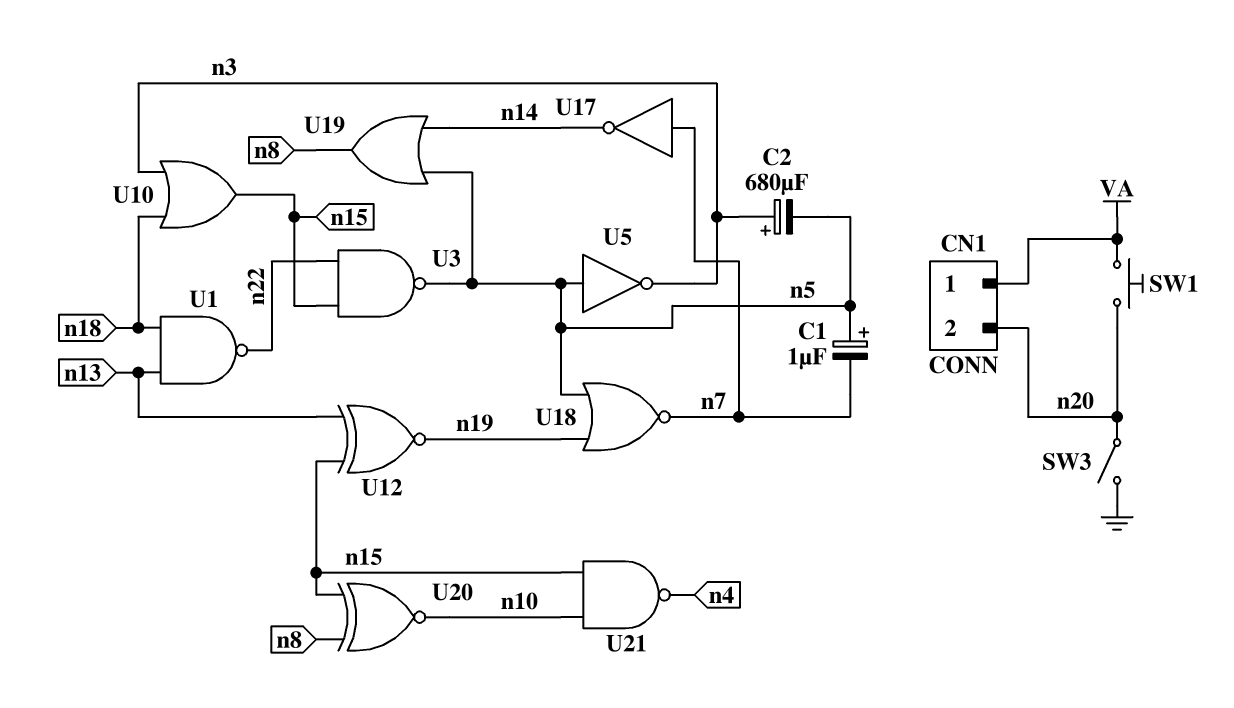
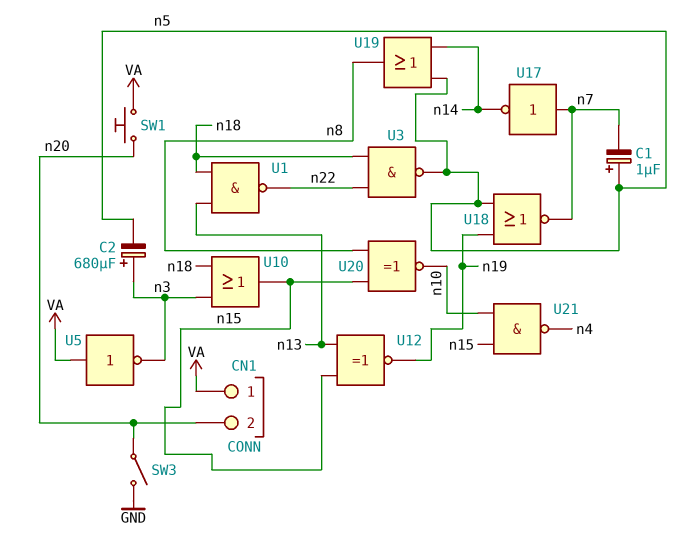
U3: NAND (in n15, in n22, out n5) -> NAND (in n18, in n22, out n5)
U5: NOT (in n5, out n3) -> NOT (in VA, out n3)

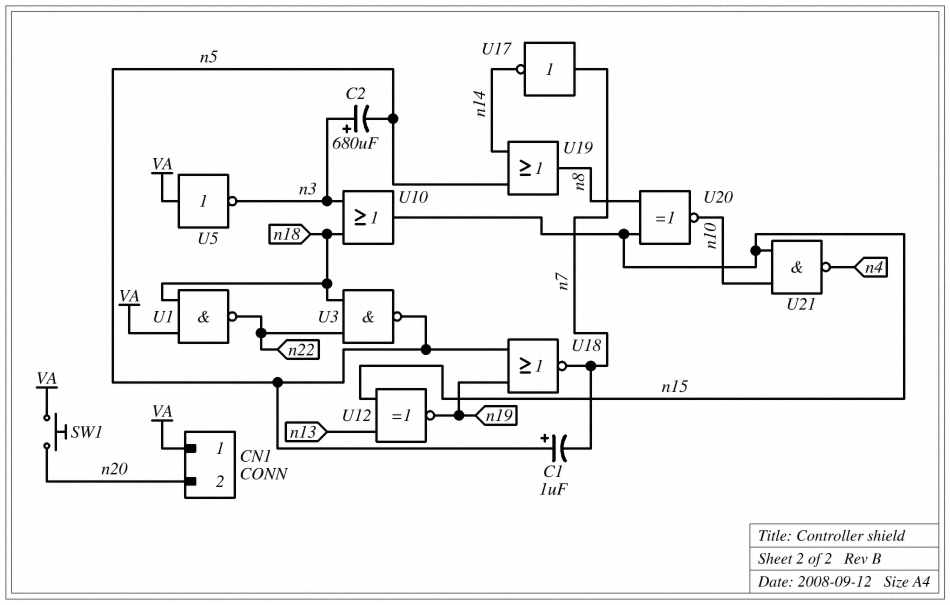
SW3: switch (GND, n20) -> none
U1: NAND (in n13, in n18, out n22) -> NAND (in VA, in n18, out n22)

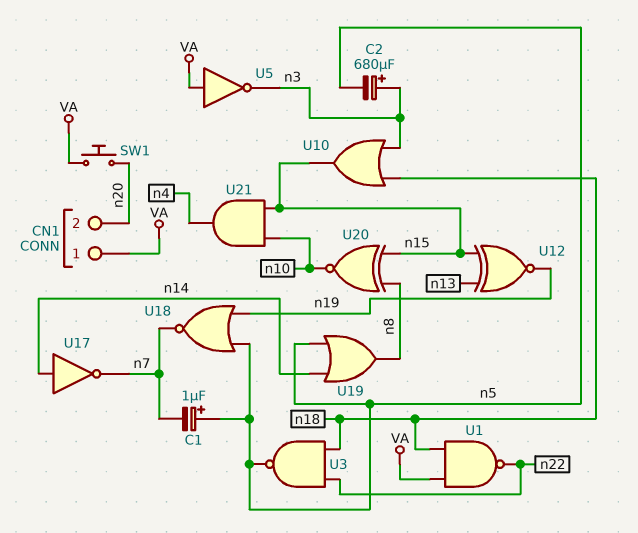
U17: NOT (in n7, out n14) -> NOT (in n14, out n7)
U21: NAND (in n10, in n15, out n4) -> AND (in n10, in n15, out n4)

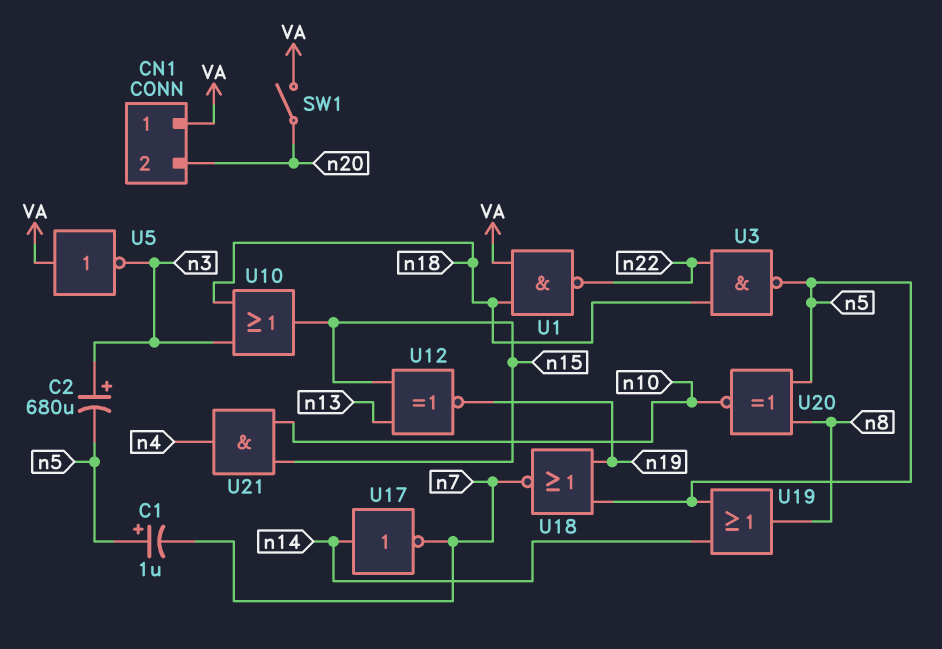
SW1: button (VA, n20) -> switch (VA, n20)
U20: XNOR (in n8, in n15, out n10) -> XNOR (in n5, in n8, out n10)

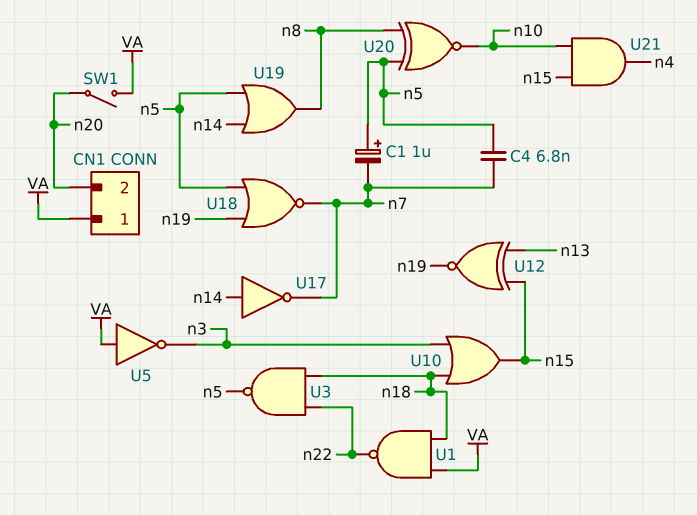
C2: 680uF (plus n3, minus n5) -> none
C4: none -> 6.8nF (n5, n7)

